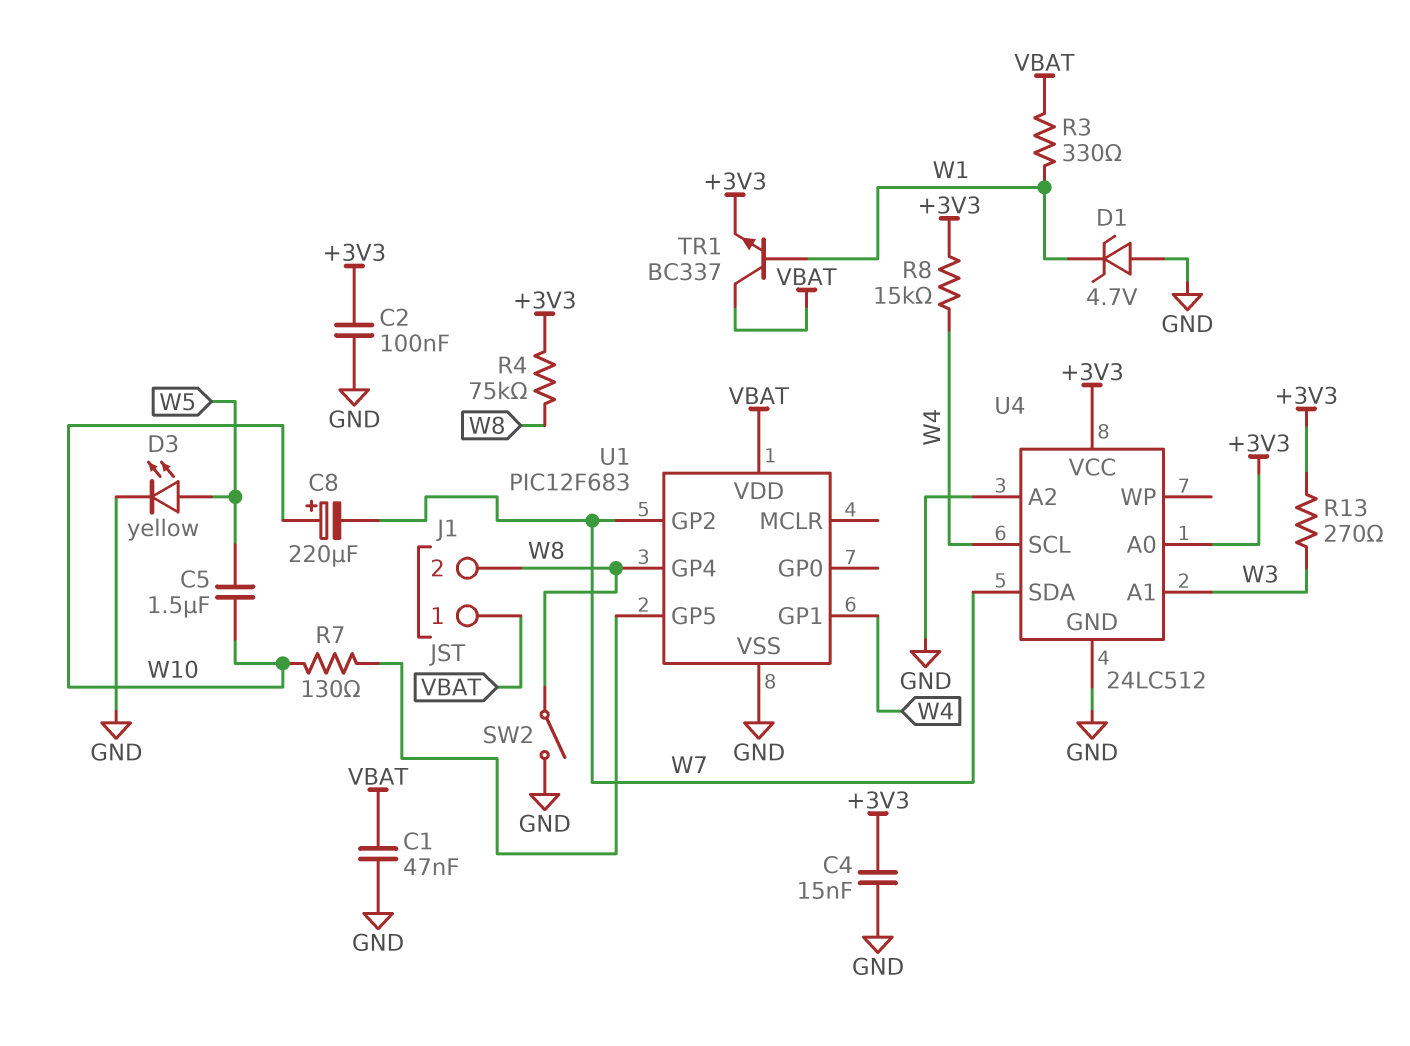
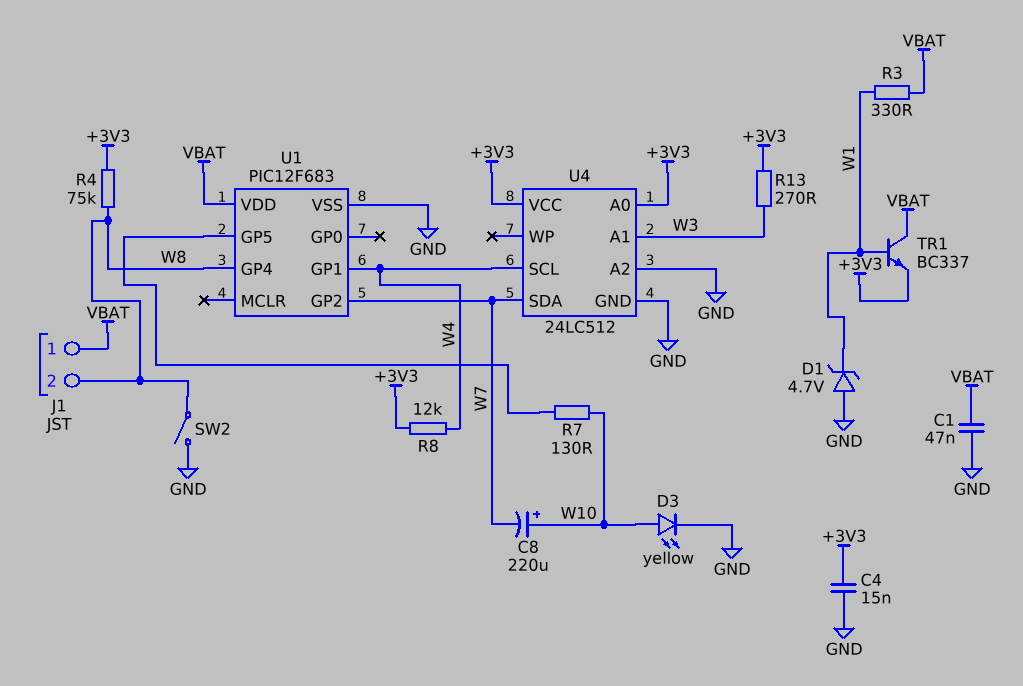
C2: 100nF (+3V3, GND) -> none
C5: 1.5uF (W5, W10) -> none
D3: LED yellow (A W5, K GND) -> LED yellow (A W10, K GND)
R8: 15k (+3V3, W4) -> 12k (+3V3, W4)

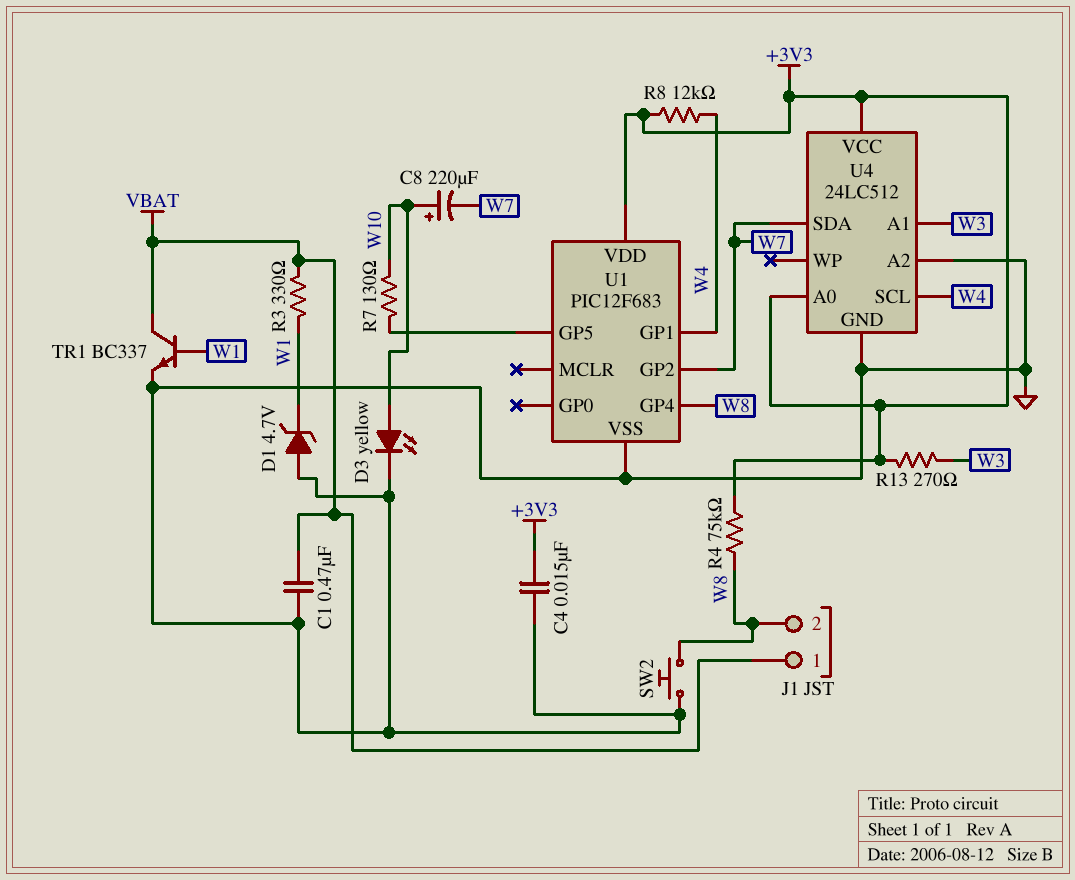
C1: 47nF (GND, VBAT) -> 470nF (GND, VBAT)
SW2: switch (GND, W8) -> button (GND, W8)
TR1: NPN BC337 (B W1, C VBAT, E +3V3) -> NPN BC337 (B W1, C VBAT, E GND)
U1 pin VDD: VBAT -> +3V3

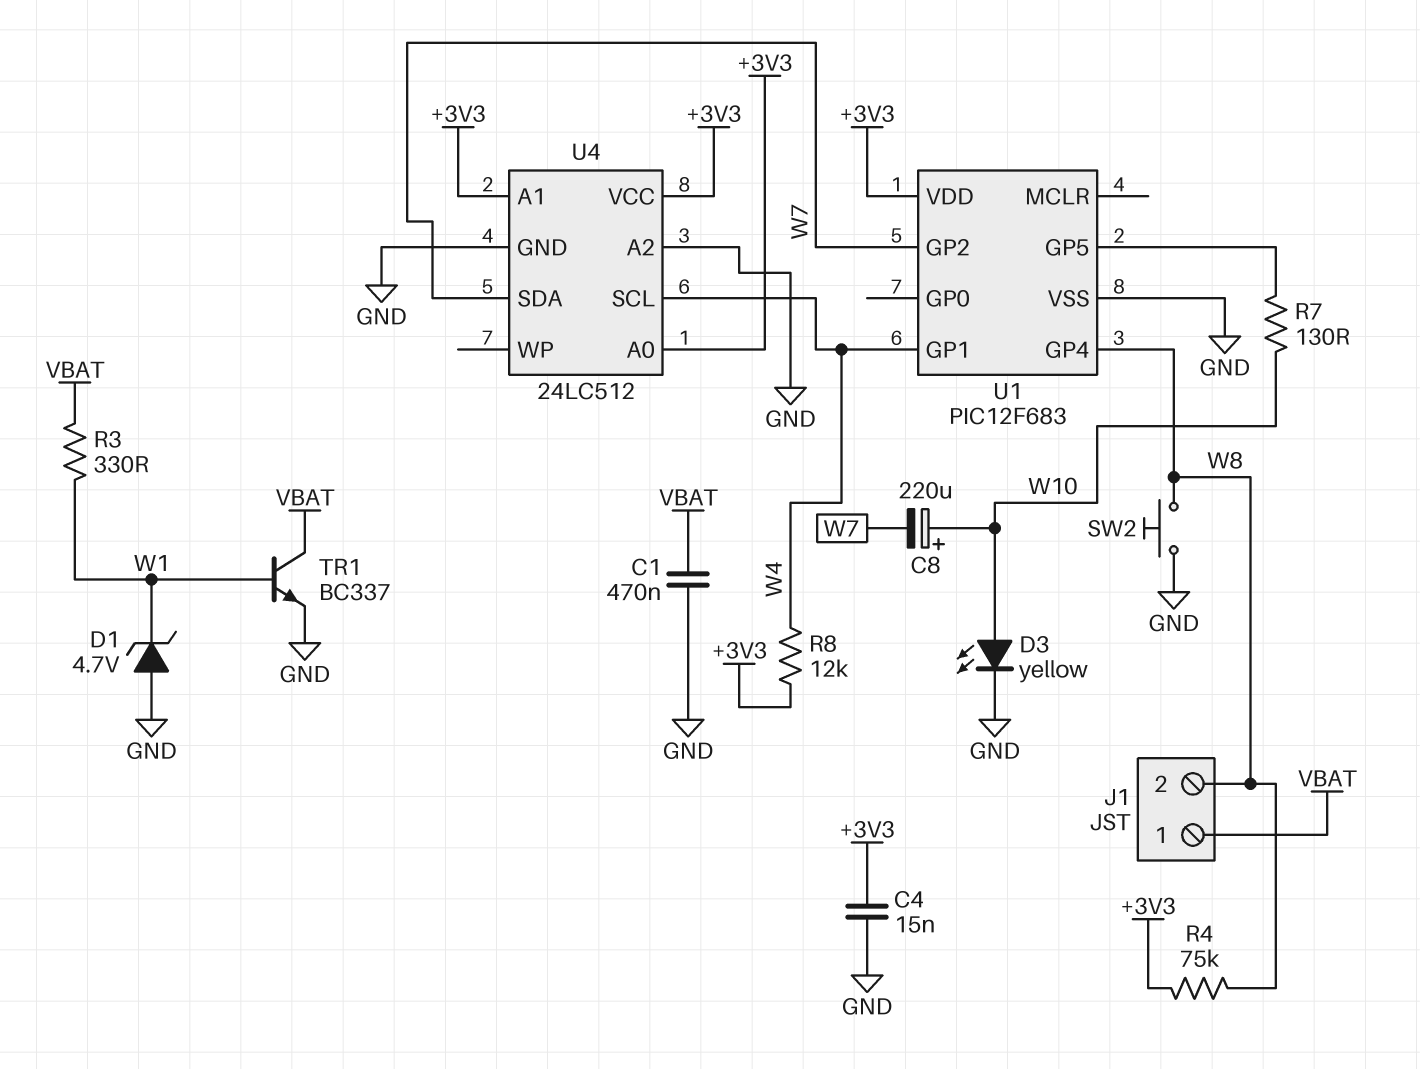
R13: 270 (+3V3, W3) -> none
U4 pin A1: W3 -> +3V3

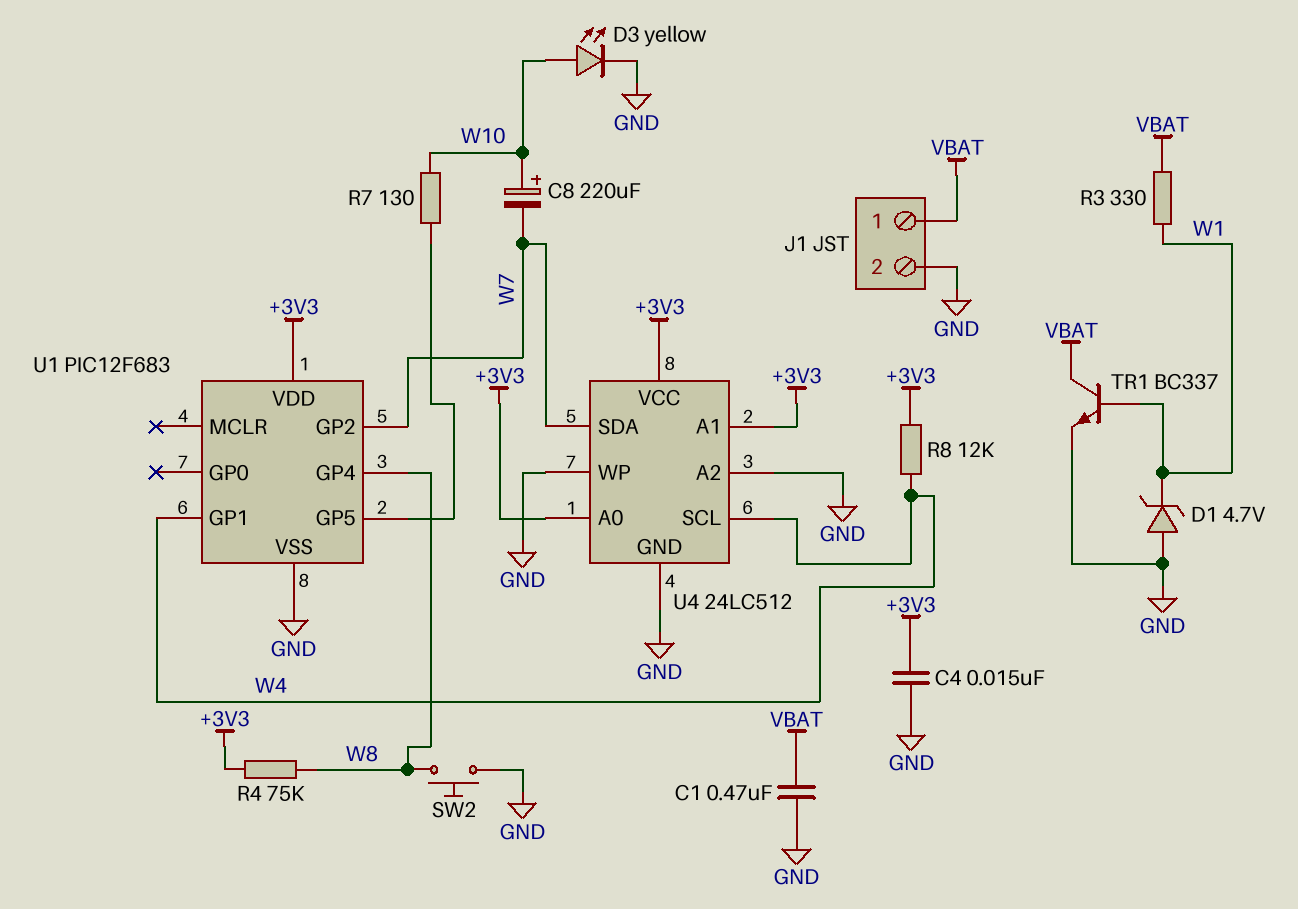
J1 pin 2: W8 -> GND
U4 pin WP: none -> GND

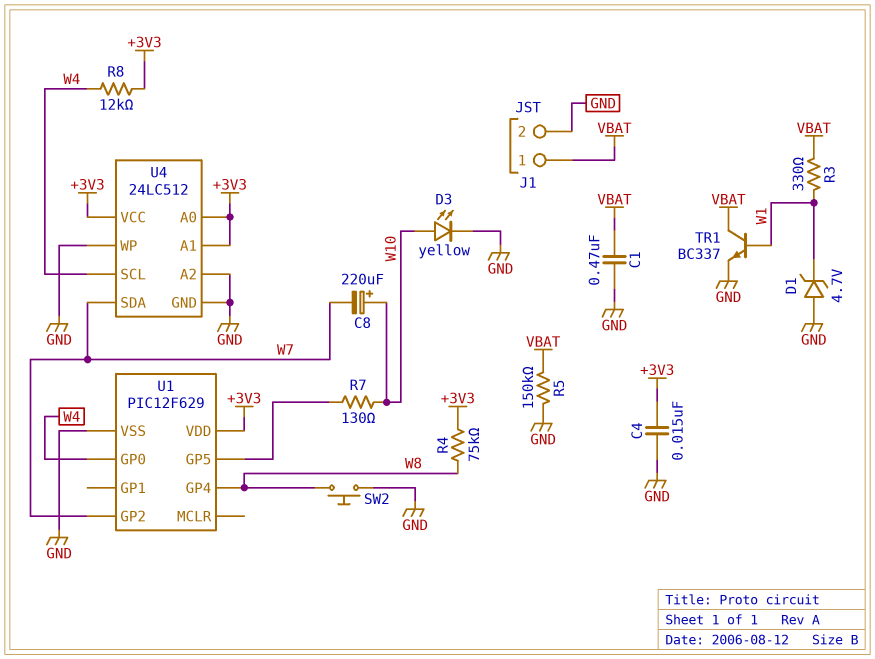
R5: none -> 150k (GND, VBAT)
U1: PIC12F683 -> PIC12F629
U1 pin GP0: none -> W4
U1 pin GP1: W4 -> none

